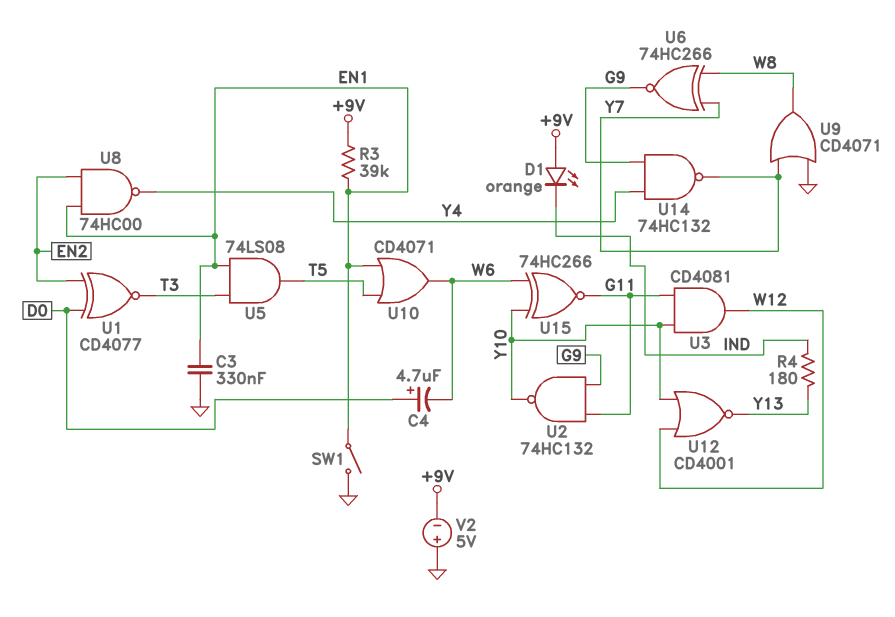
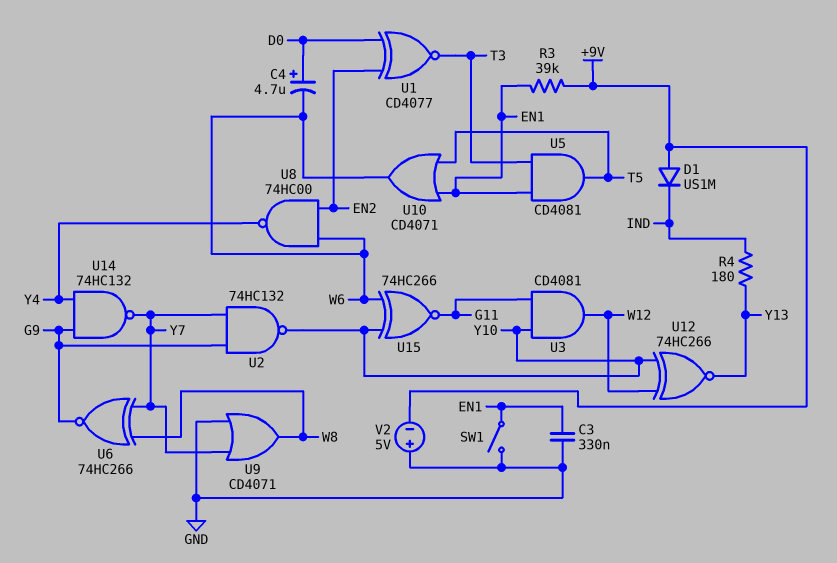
D1: LED orange (A +9V, K IND) -> diode US1M (A +9V, K IND)
U2: NAND 74HC132 (in G9, in G11, out Y10) -> NAND 74HC132 (in G9, in Y7, out Y10)
U5: AND 74LS08 (in EN1, in T3, out T5) -> AND CD4081 (in EN1, in T3, out T5)
U8: NAND 74HC00 (in EN1, in EN2, out Y4) -> NAND 74HC00 (in EN2, in W6, out Y4)
U12: NOR CD4001 (in W12, in Y10, out Y13) -> XNOR 74HC266 (in W12, in Y10, out Y13)

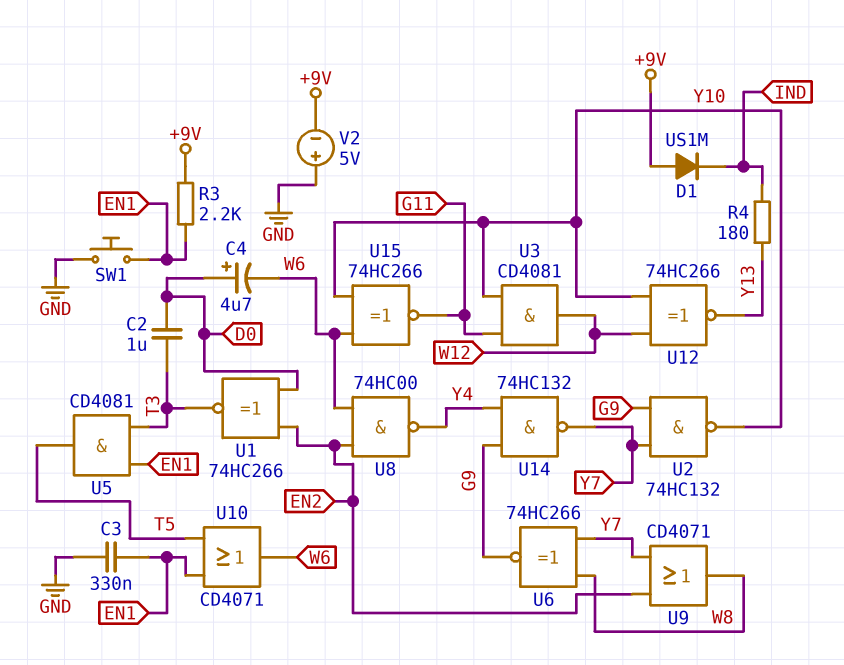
C2: none -> 1uF (D0, T3)
R3: 39k (+9V, EN1) -> 2.2k (+9V, EN1)
SW1: switch (EN1, GND) -> button (EN1, GND)
U1: XNOR CD4077 (in D0, in EN2, out T3) -> XNOR 74HC266 (in D0, in EN2, out T3)
U9: OR CD4071 (in GND, in Y7, out W8) -> OR CD4071 (in EN2, in Y7, out W8)

